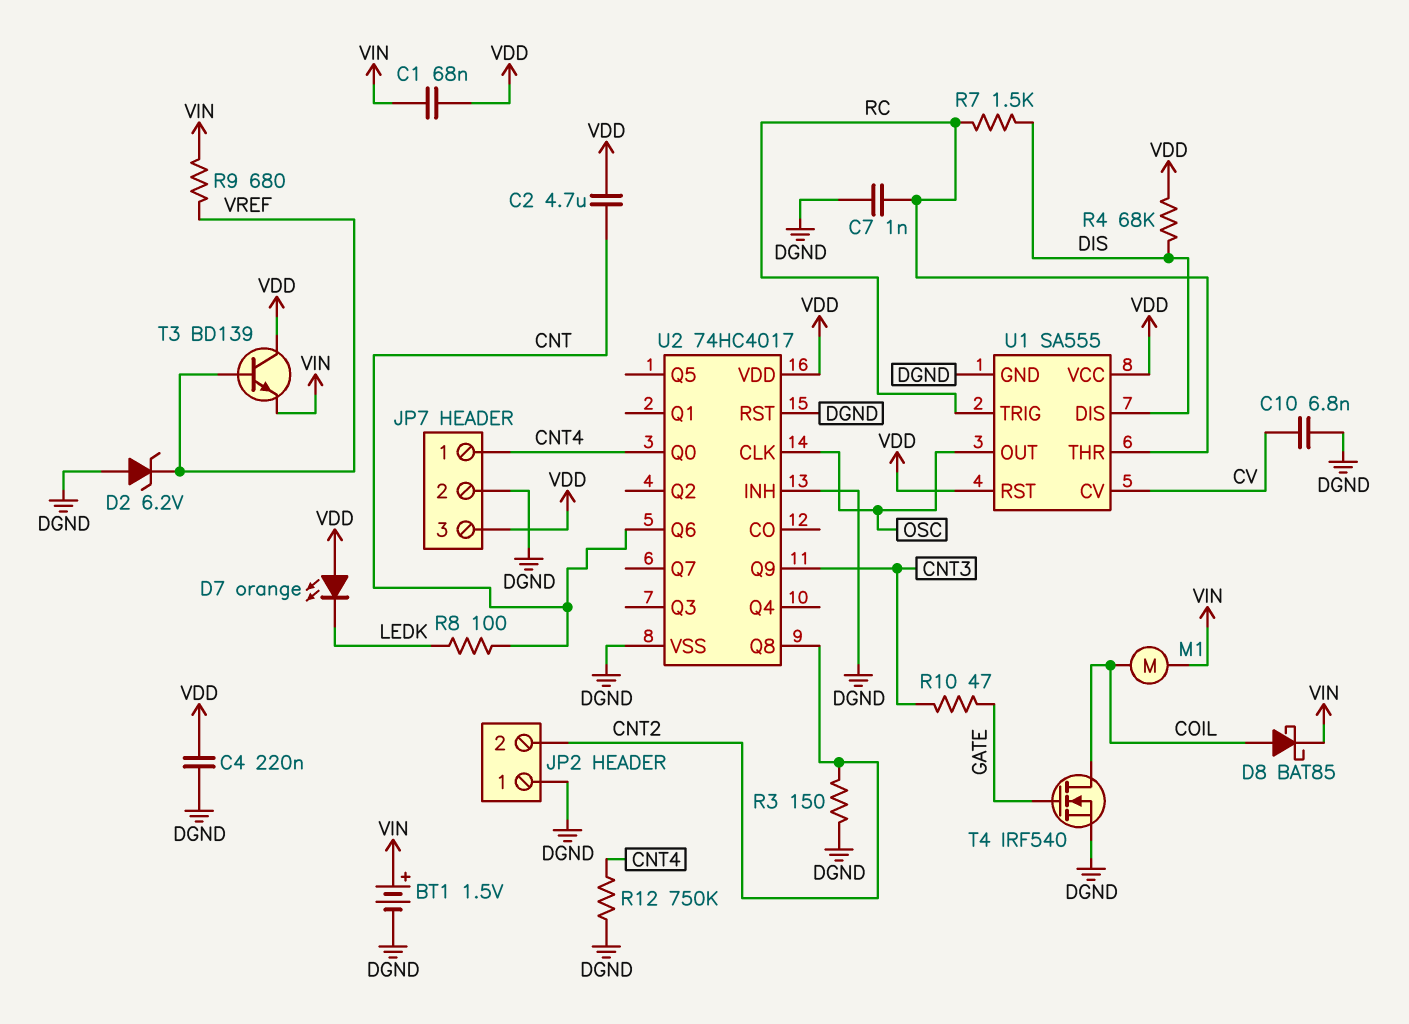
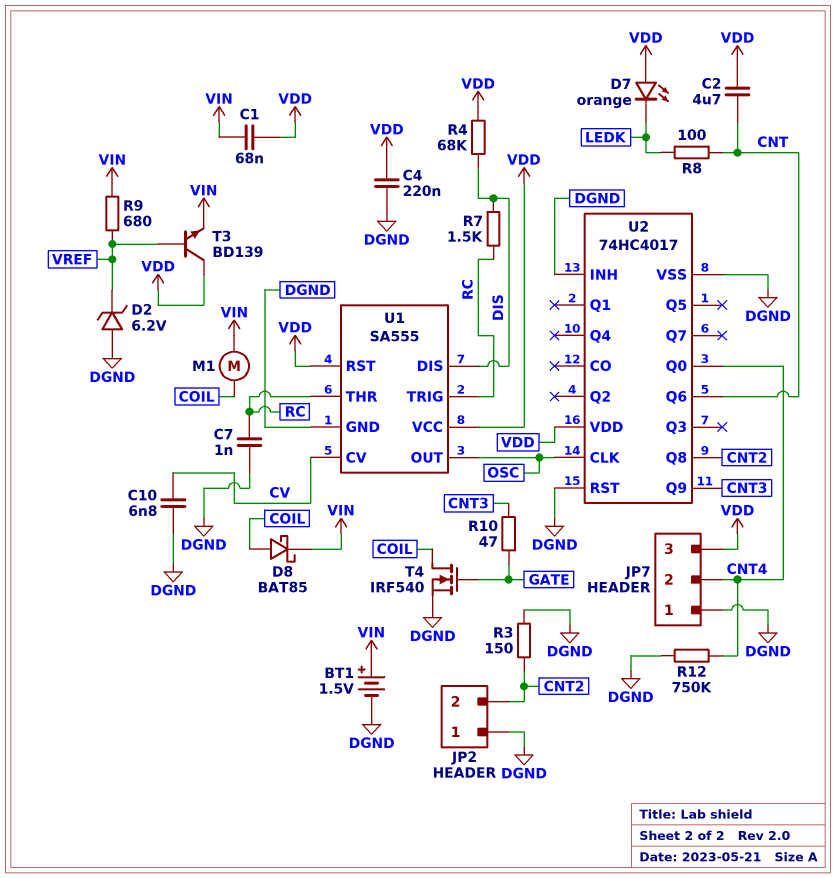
JP7 pin 1: CNT4 -> DGND
JP7 pin 2: DGND -> CNT4

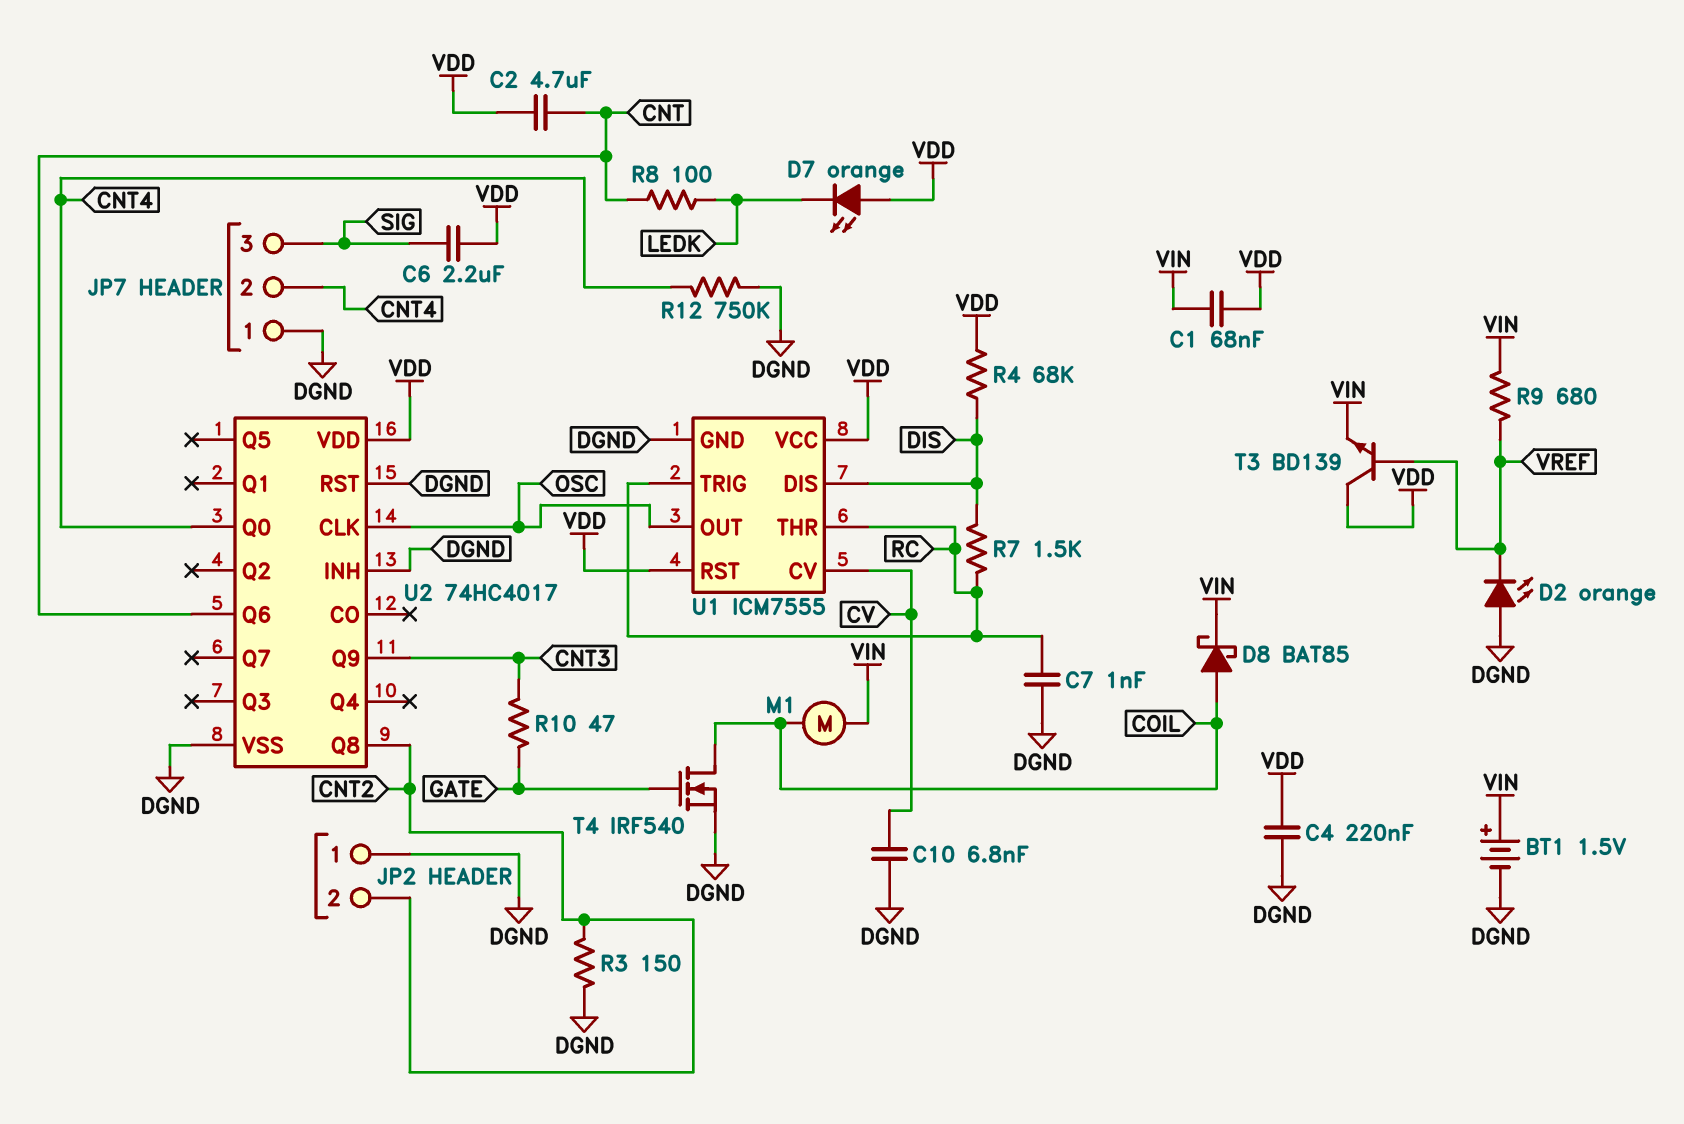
C6: none -> 2.2uF (SIG, VDD)
D2: zener 6.2V (A DGND, K VREF) -> LED orange (A DGND, K VREF)
JP7 pin 3: VDD -> SIG
U1: SA555 -> ICM7555

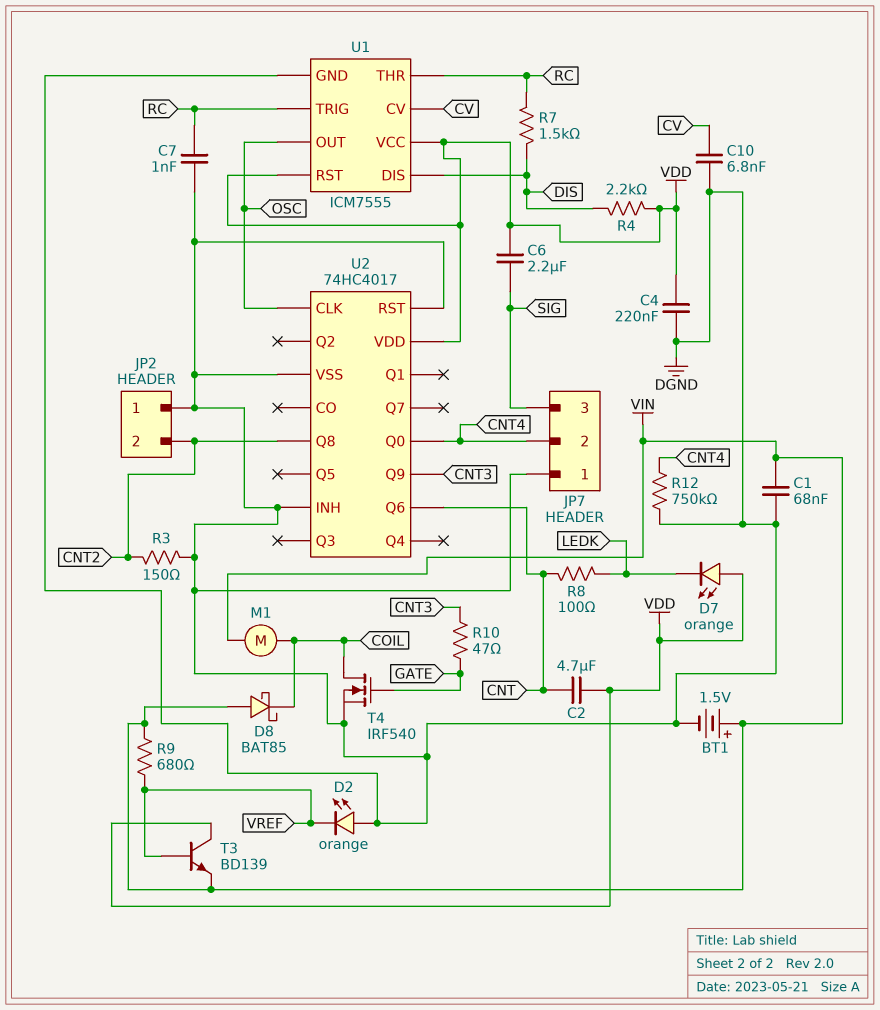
C1: 68nF (VDD, VIN) -> 68nF (DGND, VIN)
D8: schottky BAT85 (A COIL, K VIN) -> schottky BAT85 (A VIN, K COIL)
R4: 68k (DIS, VDD) -> 2.2k (DIS, VDD)

